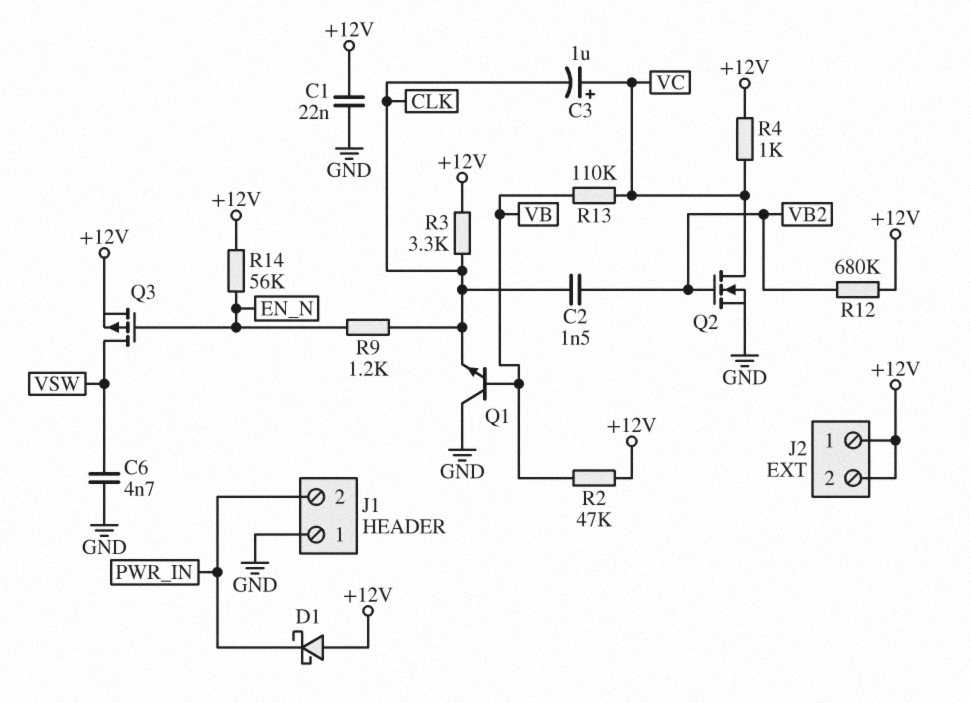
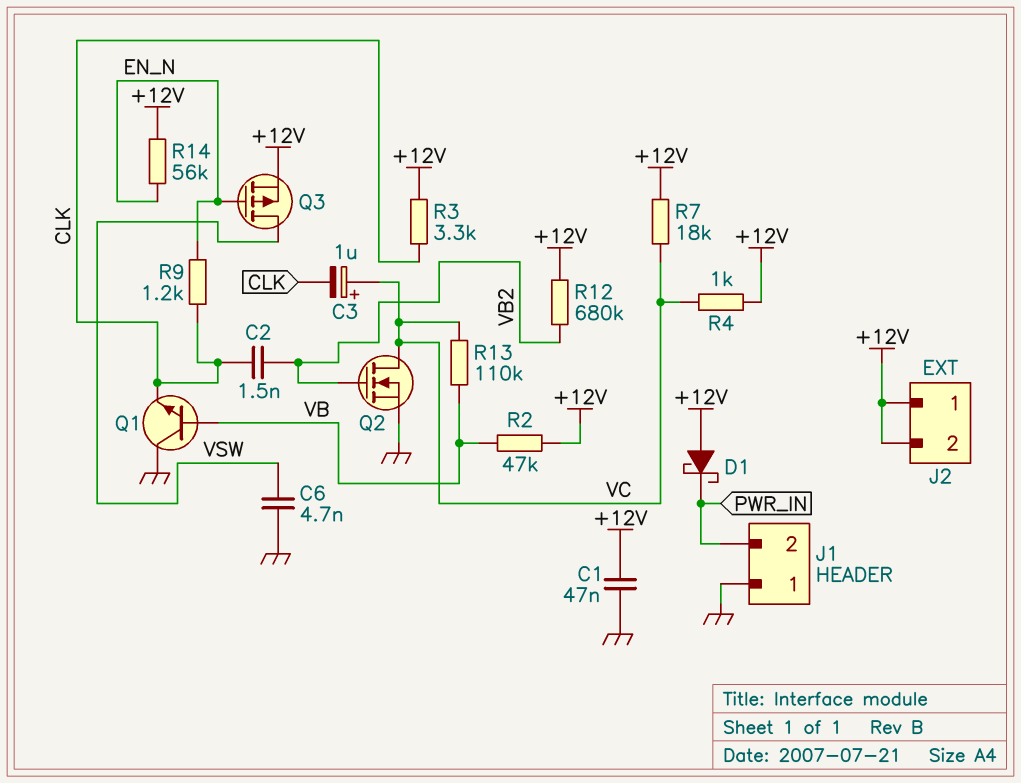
C1: 22nF (+12V, GND) -> 47nF (+12V, GND)
R7: none -> 18k (+12V, VC)

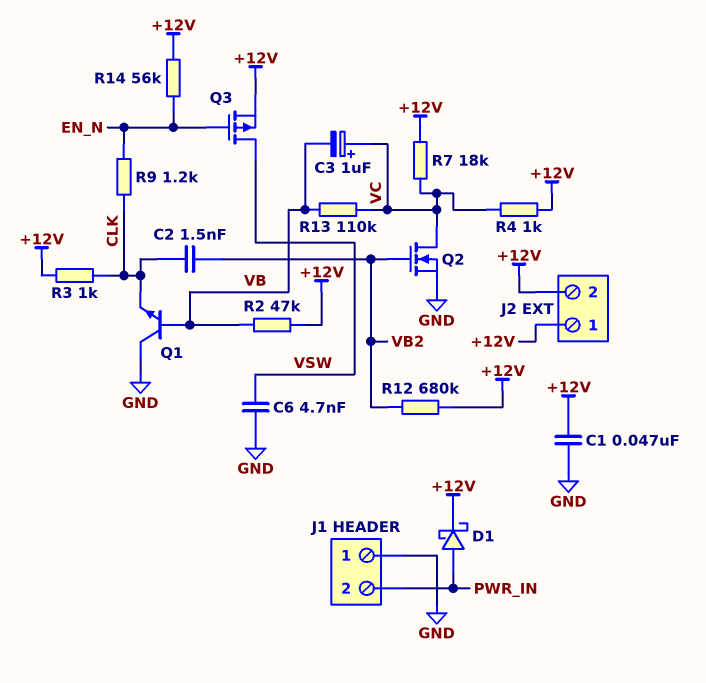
C3: 1uF (plus VC, minus CLK) -> 1uF (plus VC, minus VB)
D1: schottky (A +12V, K PWR_IN) -> schottky (A PWR_IN, K +12V)
R3: 3.3k (+12V, CLK) -> 1k (+12V, CLK)

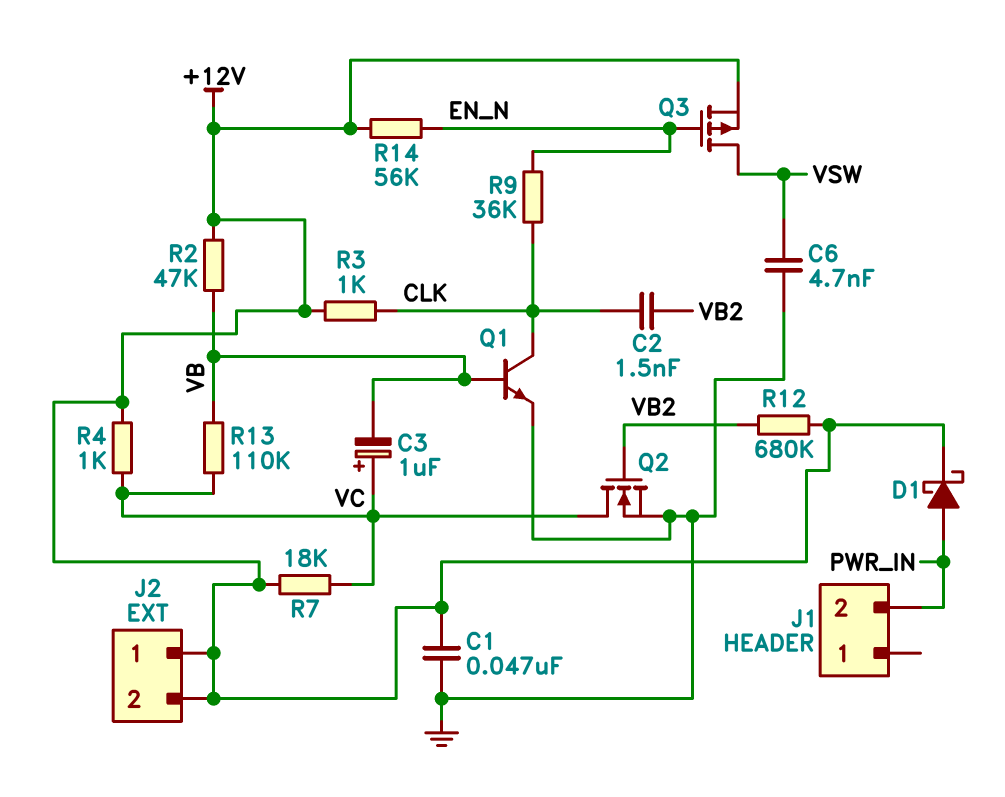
J1 pin 1: GND -> none
Q1: NPN (B VB, C GND, E CLK) -> NPN (B VB, C CLK, E GND)
R9: 1.2k (CLK, EN_N) -> 36k (CLK, EN_N)

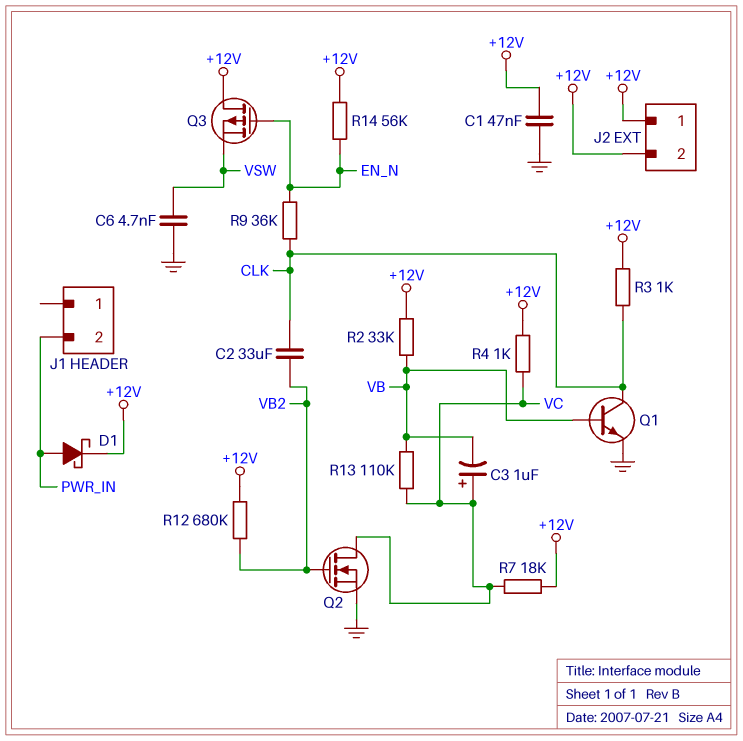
C2: 1.5nF (CLK, VB2) -> 33uF (CLK, VB2)
Q3: PMOS (G EN_N, D VSW, S +12V) -> PMOS (G EN_N, D +12V, S VSW)
R2: 47k (+12V, VB) -> 33k (+12V, VB)

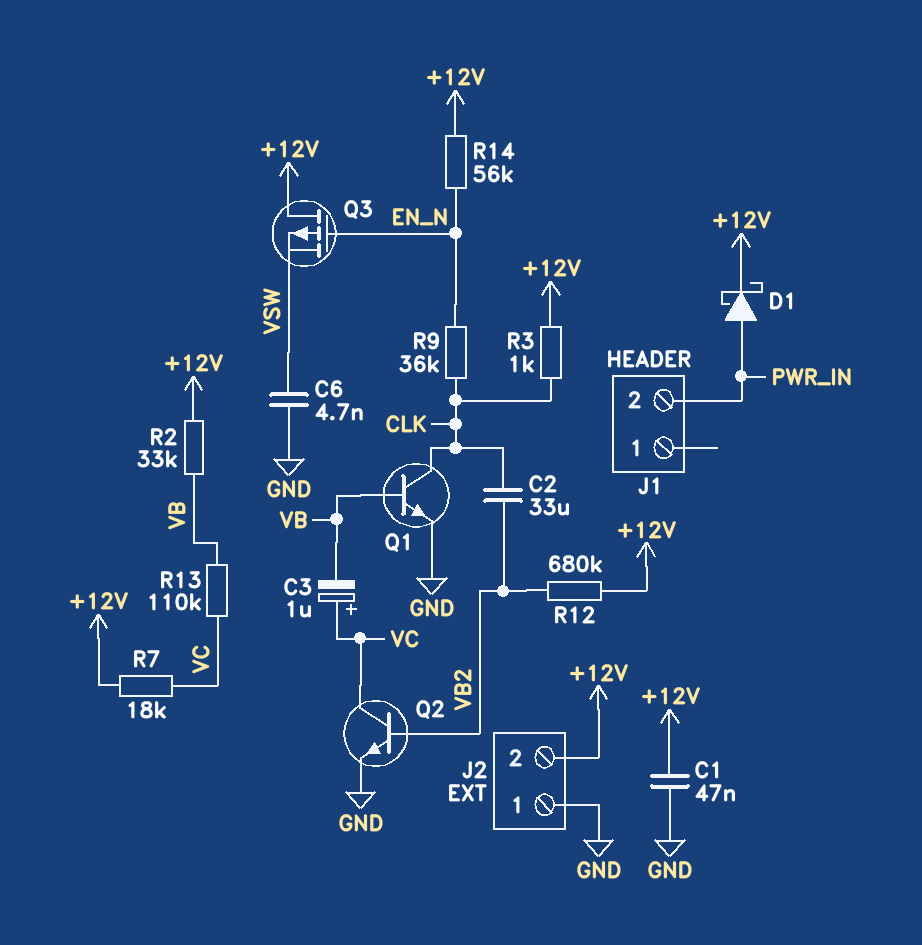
J2 pin 1: +12V -> GND
Q2: NMOS (G VB2, D VC, S GND) -> NPN (B VB2, C VC, E GND)
R4: 1k (+12V, VC) -> none

